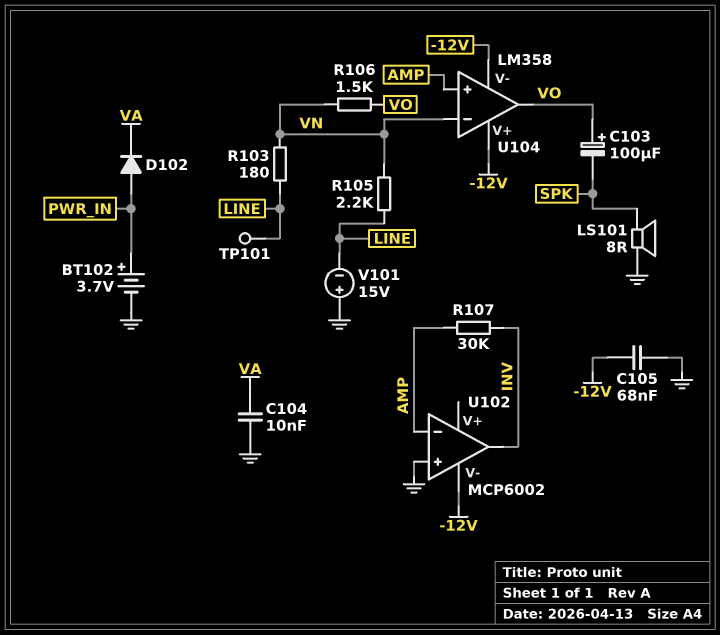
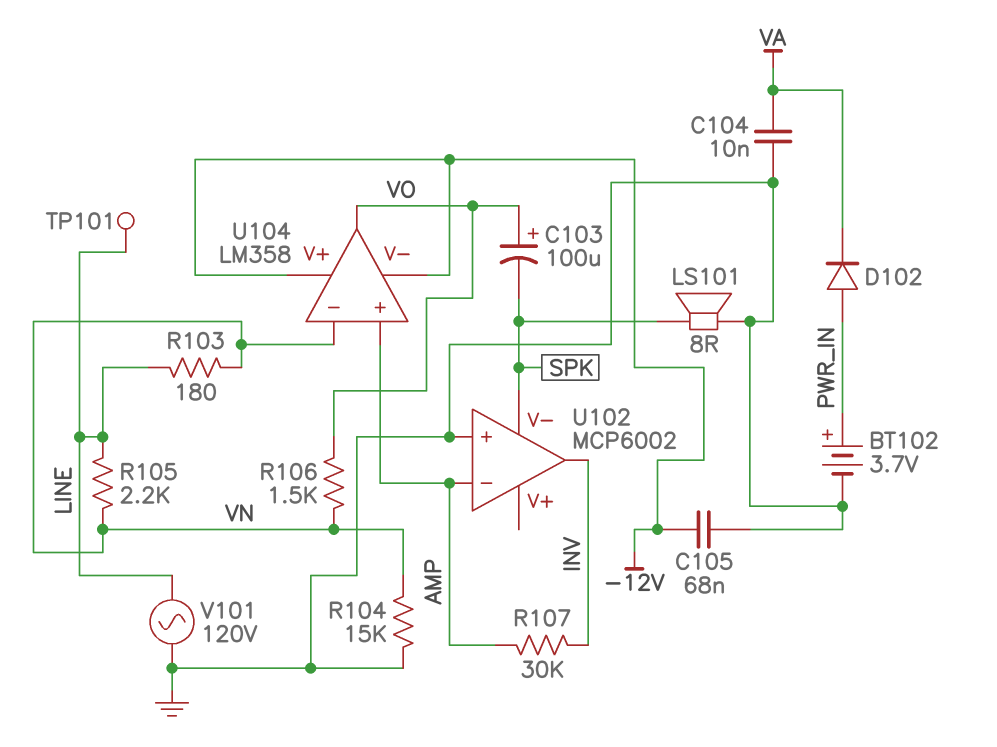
R104: none -> 15k (GND, VN)
U102 pin V-: -12V -> SPK
V101: 15V (plus GND, minus LINE) -> AC 120V (GND, LINE)

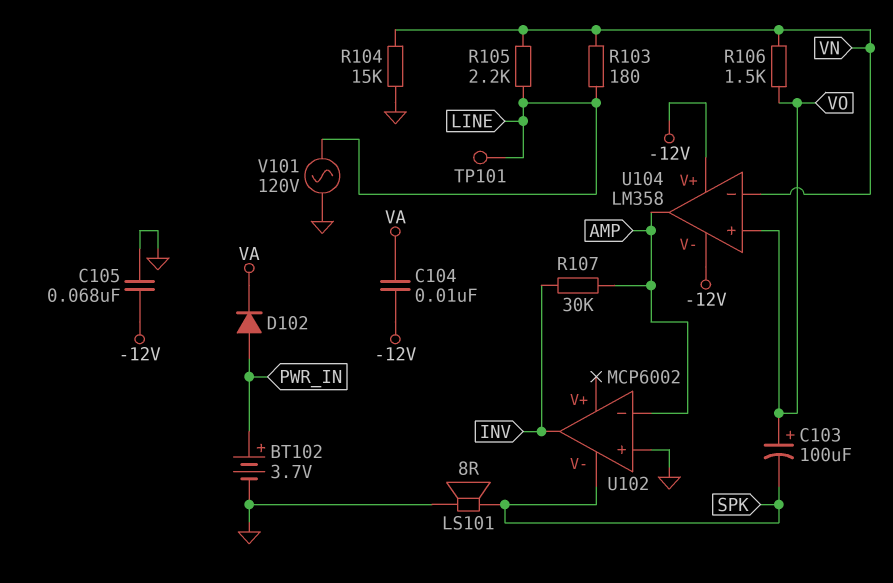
C104: 10nF (GND, VA) -> 10nF (-12V, VA)
U104 pin in+: AMP -> VO
U104 pin out: VO -> AMP

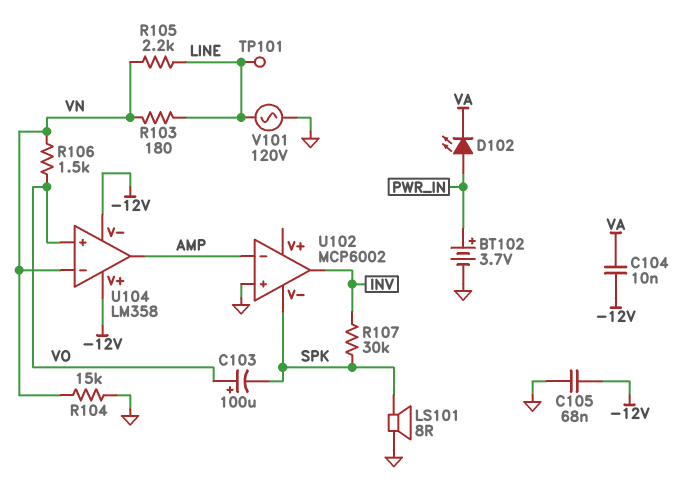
D102: diode (A PWR_IN, K VA) -> LED (A PWR_IN, K VA)
R107: 30k (AMP, INV) -> 30k (INV, SPK)

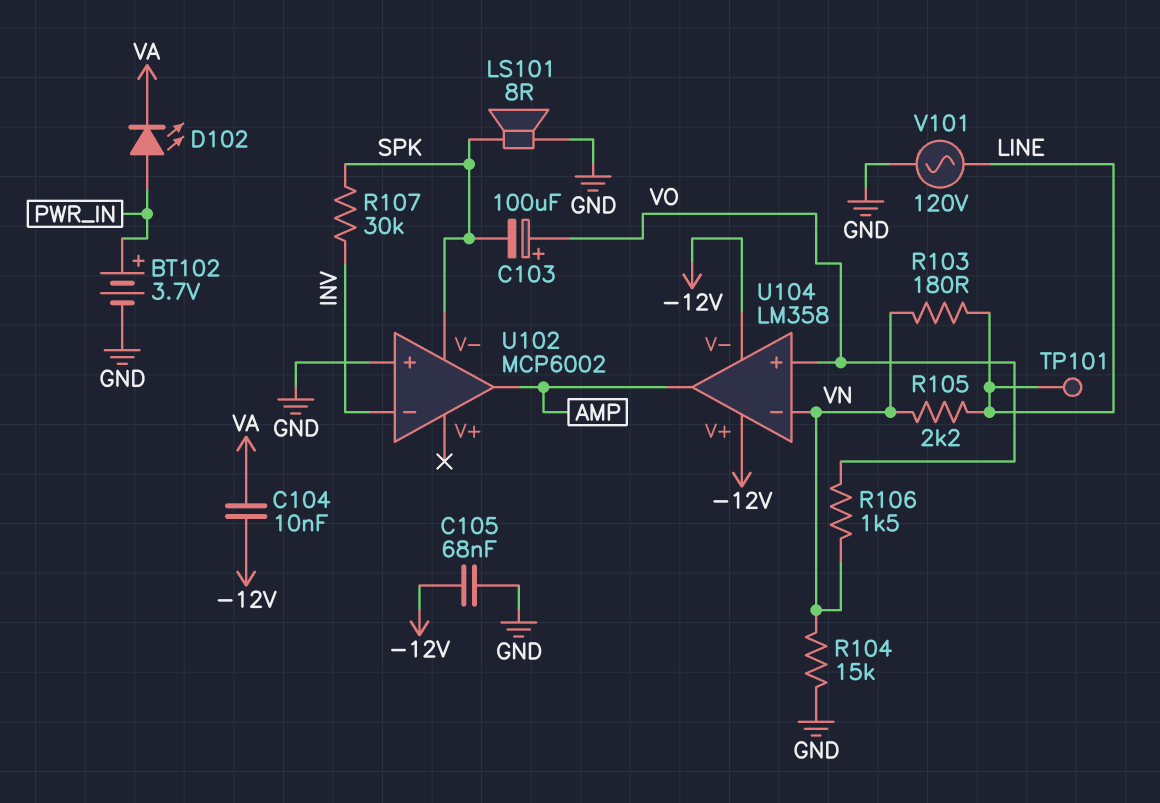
U102 pin in-: AMP -> INV
U102 pin out: INV -> AMP

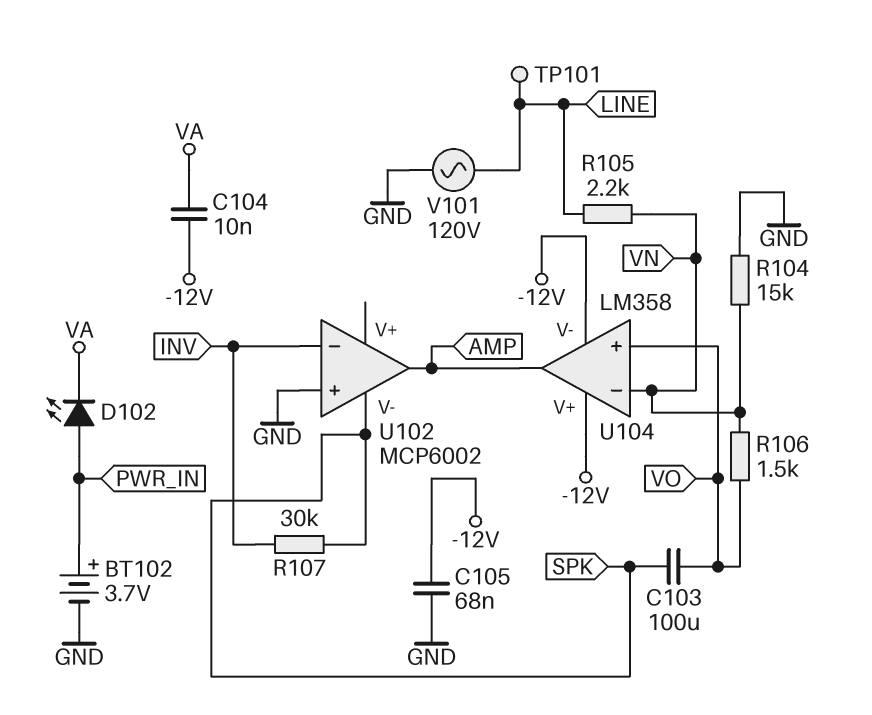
C103: 100uF (plus VO, minus SPK) -> 100uF (SPK, VO)
LS101: speaker 8R (GND, SPK) -> none
R103: 180 (LINE, VN) -> none

